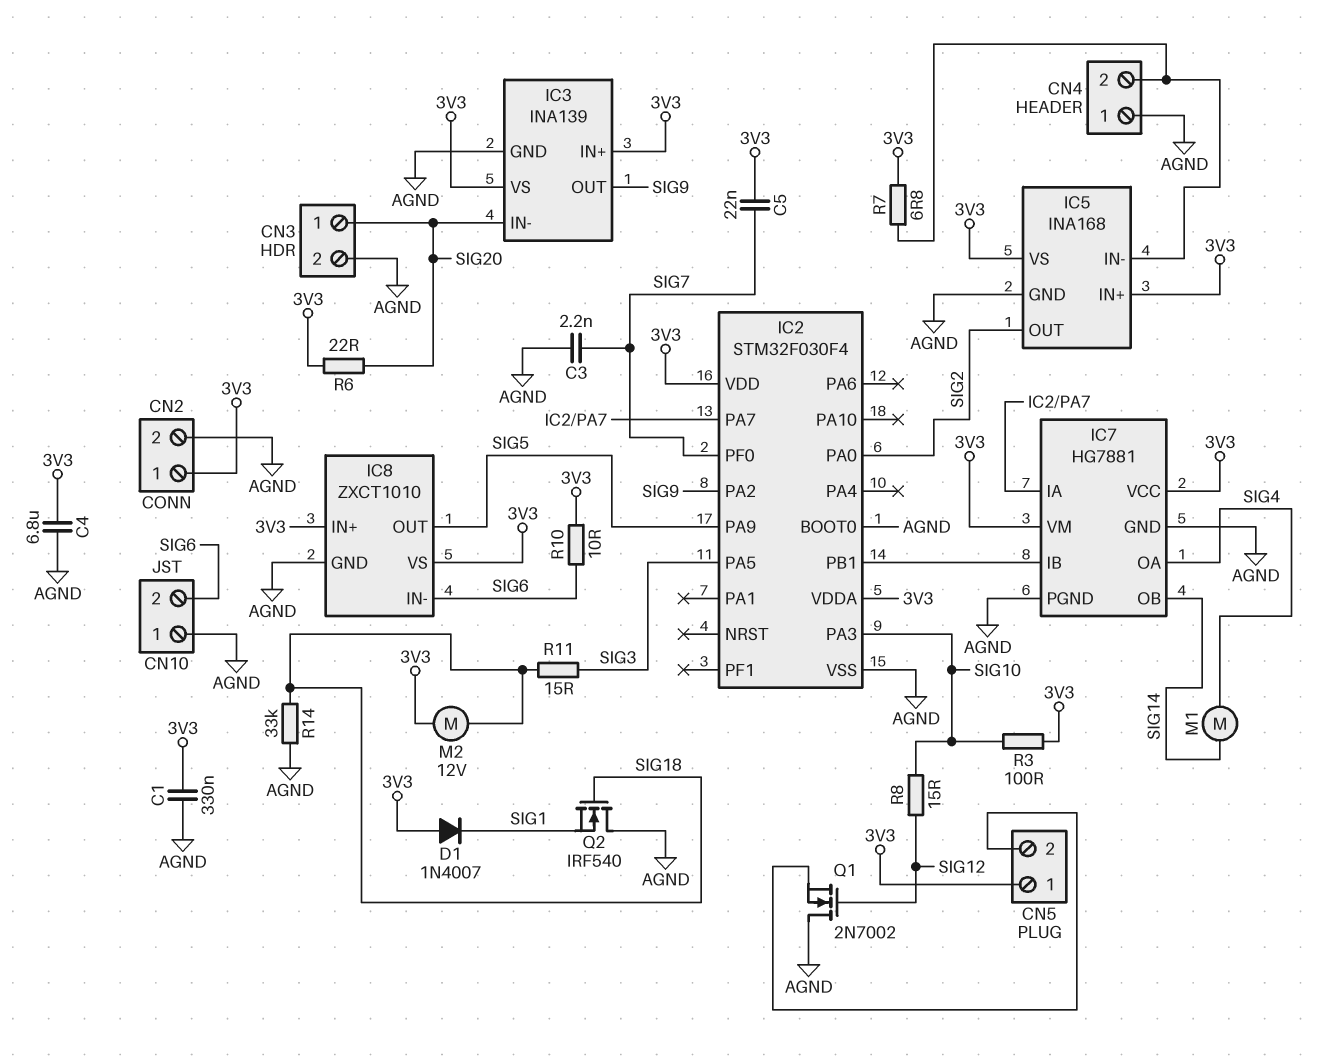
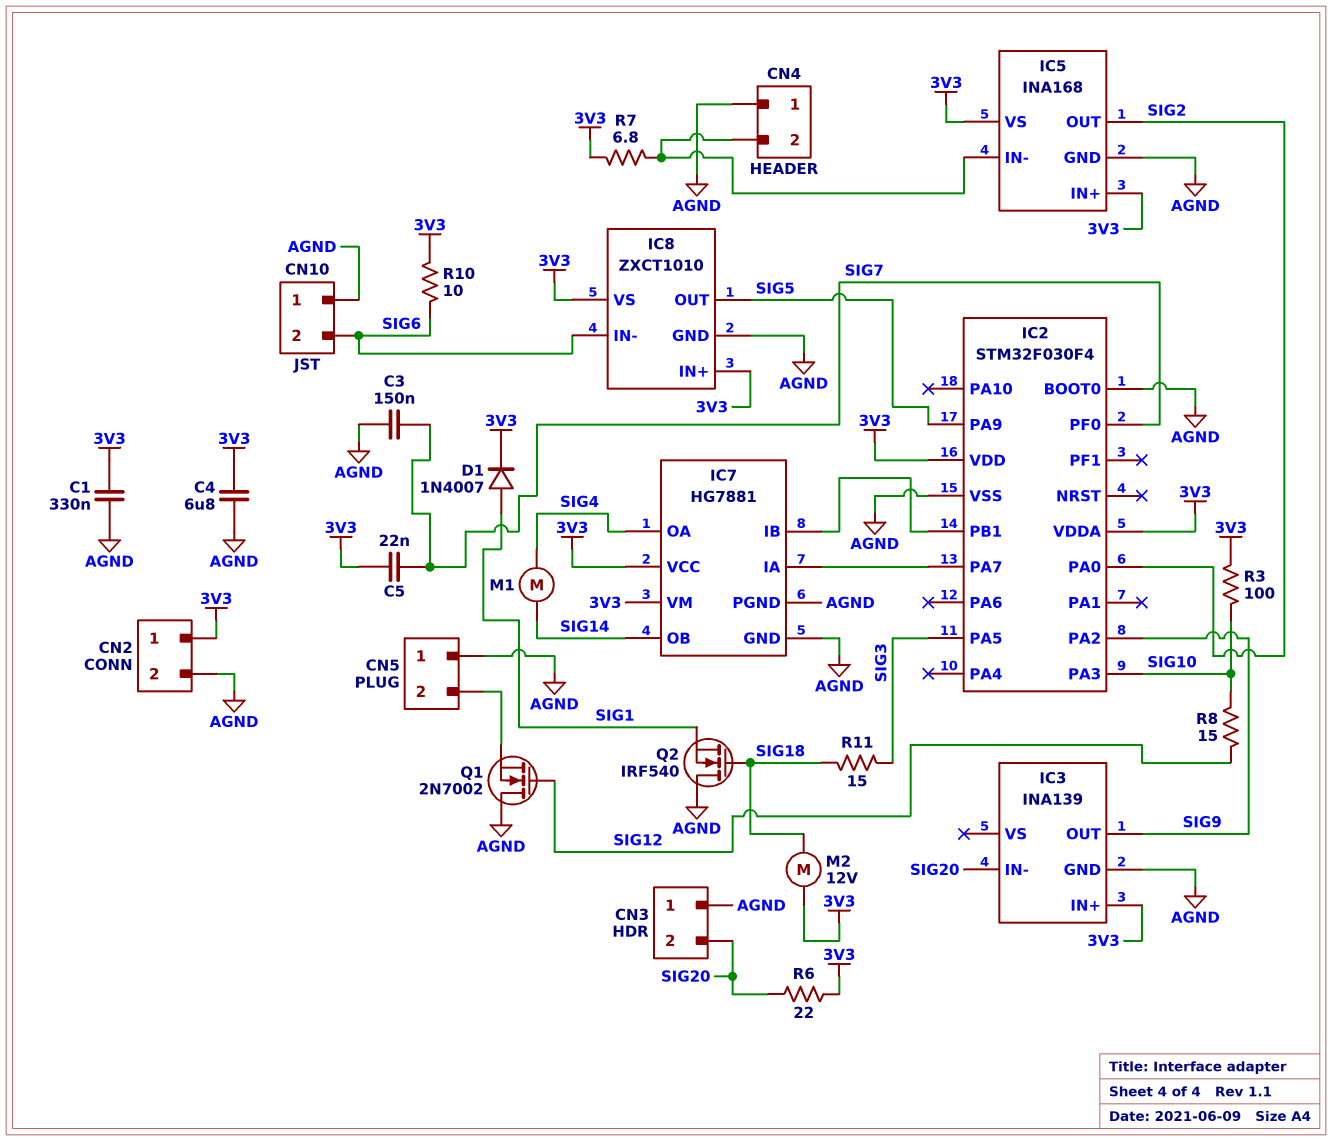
C3: 2.2nF (AGND, SIG7) -> 150nF (AGND, SIG7)
CN3 pin 1: SIG20 -> AGND
CN3 pin 2: AGND -> SIG20
CN5 pin 1: 3V3 -> AGND
D1: diode 1N4007 (A 3V3, K SIG1) -> diode 1N4007 (A SIG1, K 3V3)
IC3 pin VS: 3V3 -> none
R14: 33k (AGND, SIG18) -> none

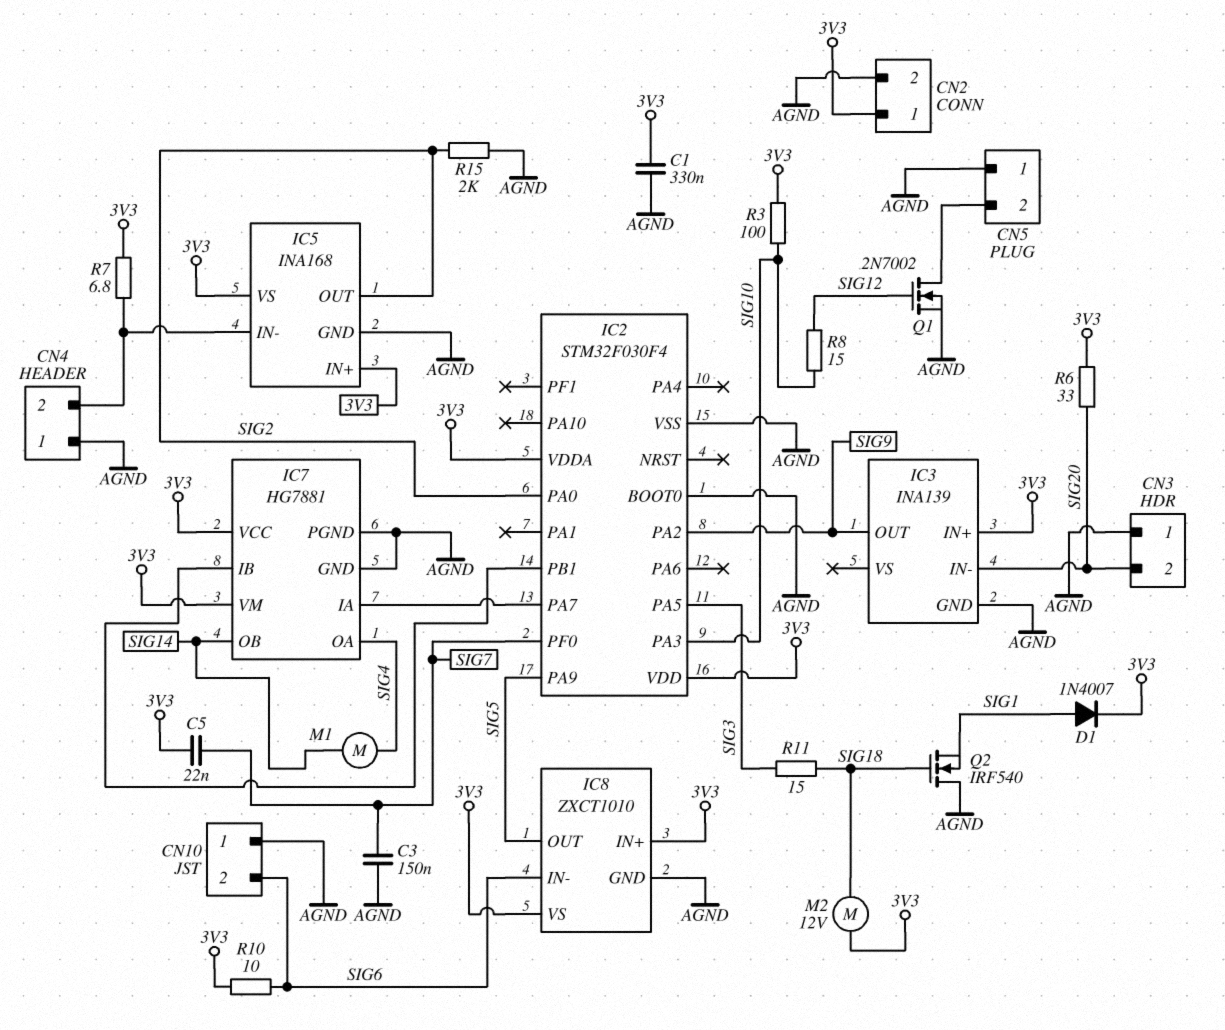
C4: 6.8uF (3V3, AGND) -> none
Q1: NMOS 2N7002 (G SIG12, D AGND, S CN5/2) -> NMOS 2N7002 (G SIG12, D CN5/2, S AGND)
R6: 22 (3V3, SIG20) -> 33 (3V3, SIG20)
R15: none -> 2k (AGND, SIG2)

